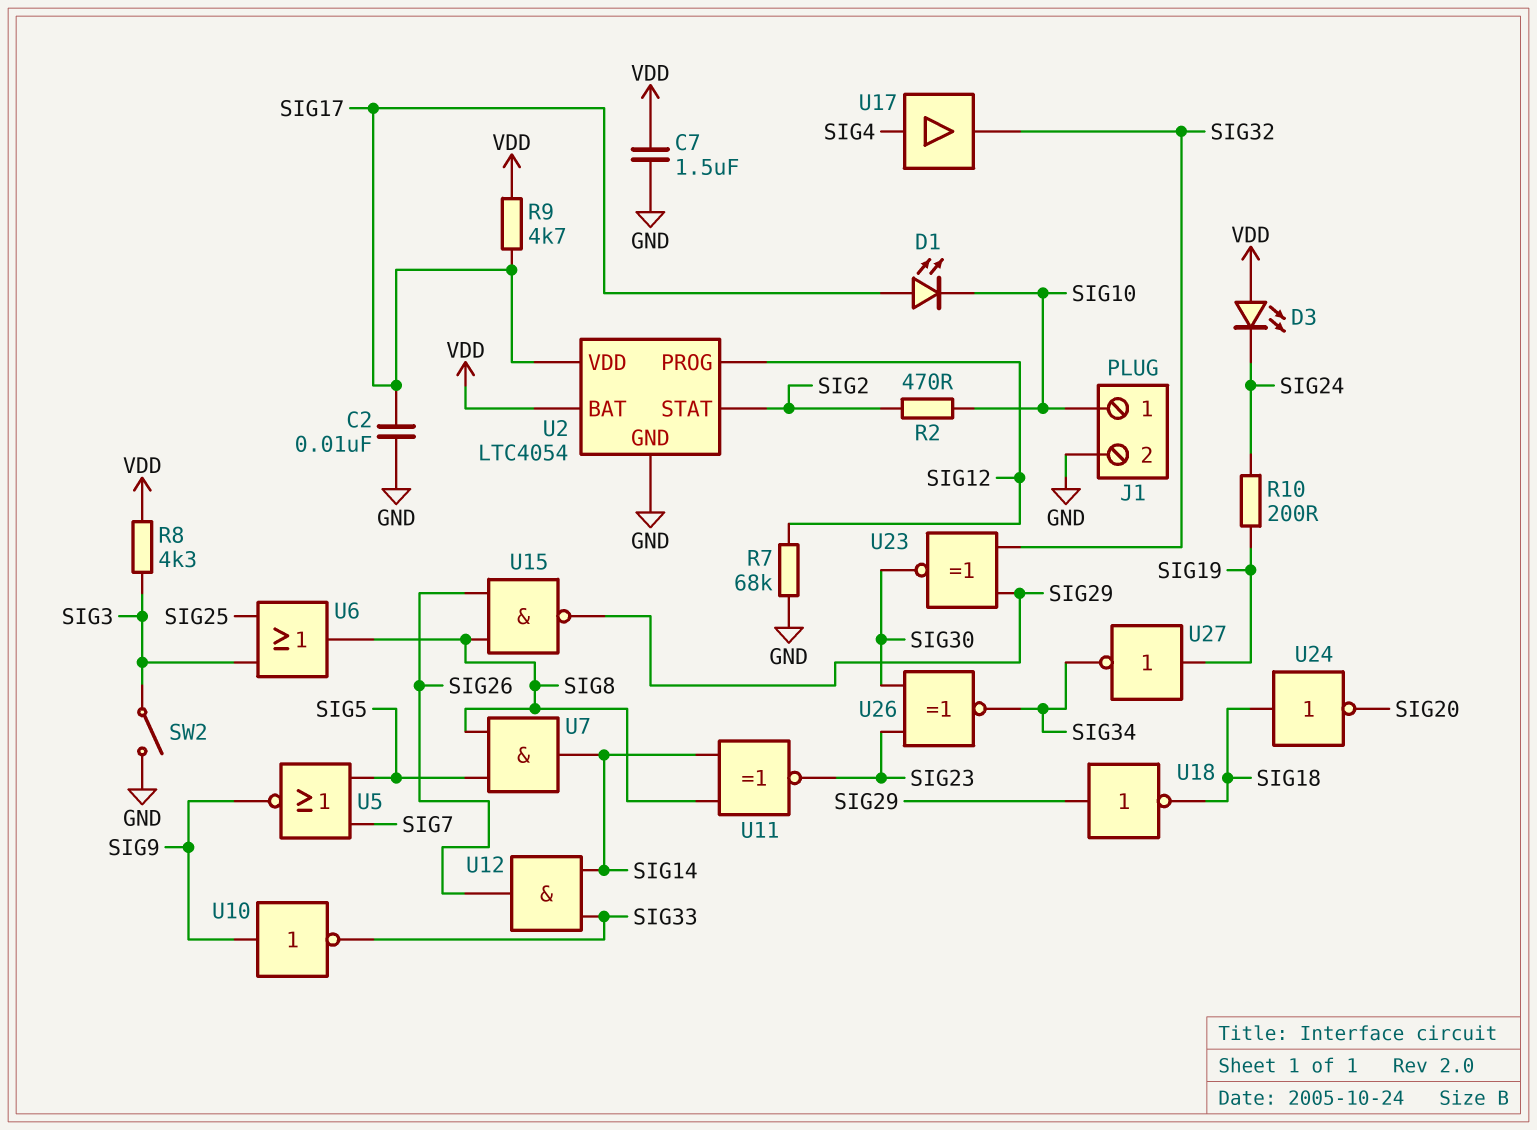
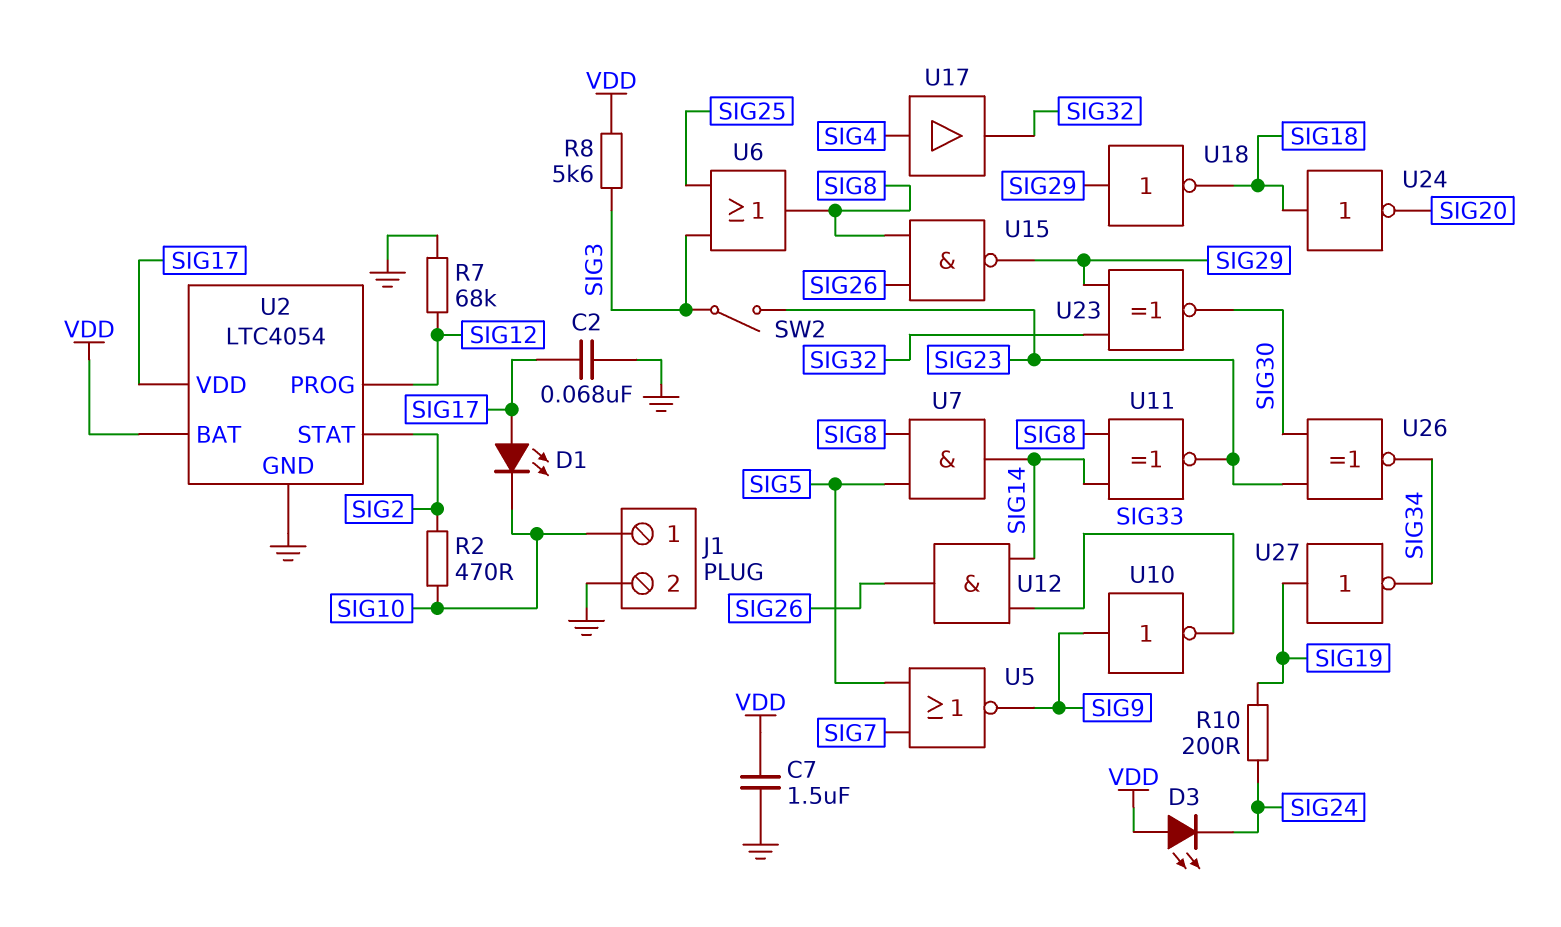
C2: 10nF (GND, SIG17) -> 68nF (GND, SIG17)
R8: 4.3k (SIG3, VDD) -> 5.6k (SIG3, VDD)
R9: 4.7k (SIG17, VDD) -> none
SW2: switch (GND, SIG3) -> switch (SIG3, SIG23)

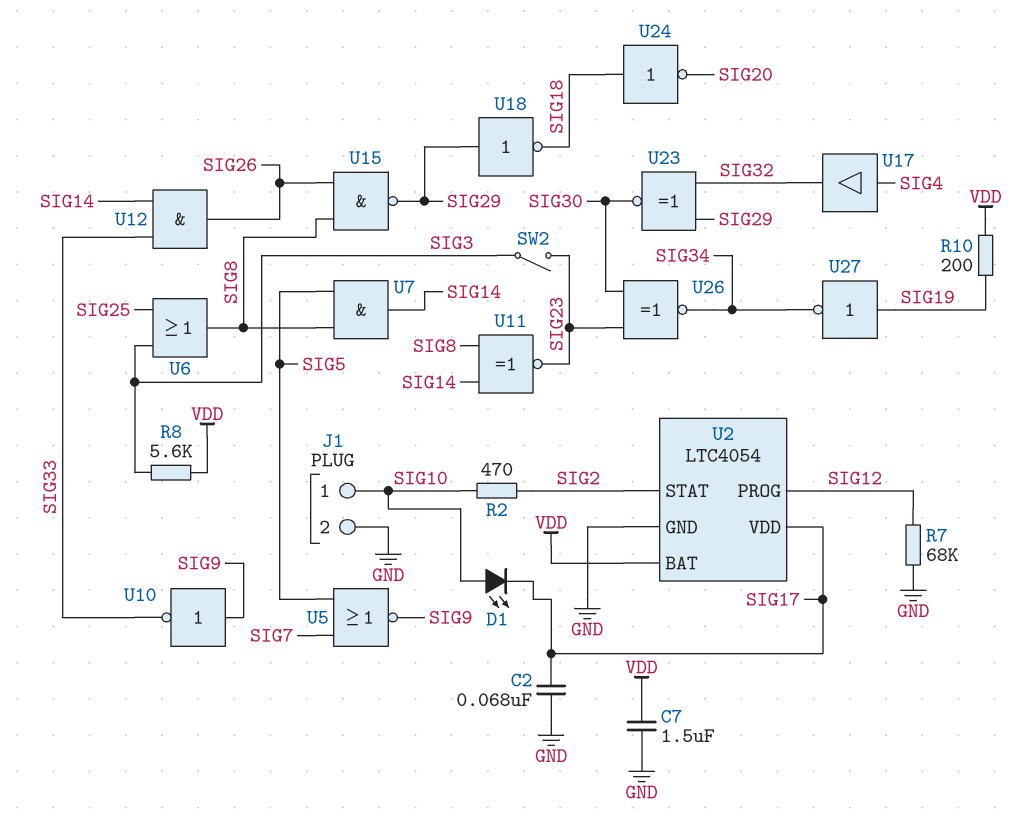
D1: LED (A SIG17, K SIG10) -> LED (A SIG10, K SIG17)
D3: LED (A VDD, K SIG24) -> none
R10: 200 (SIG19, SIG24) -> 200 (SIG19, VDD)

